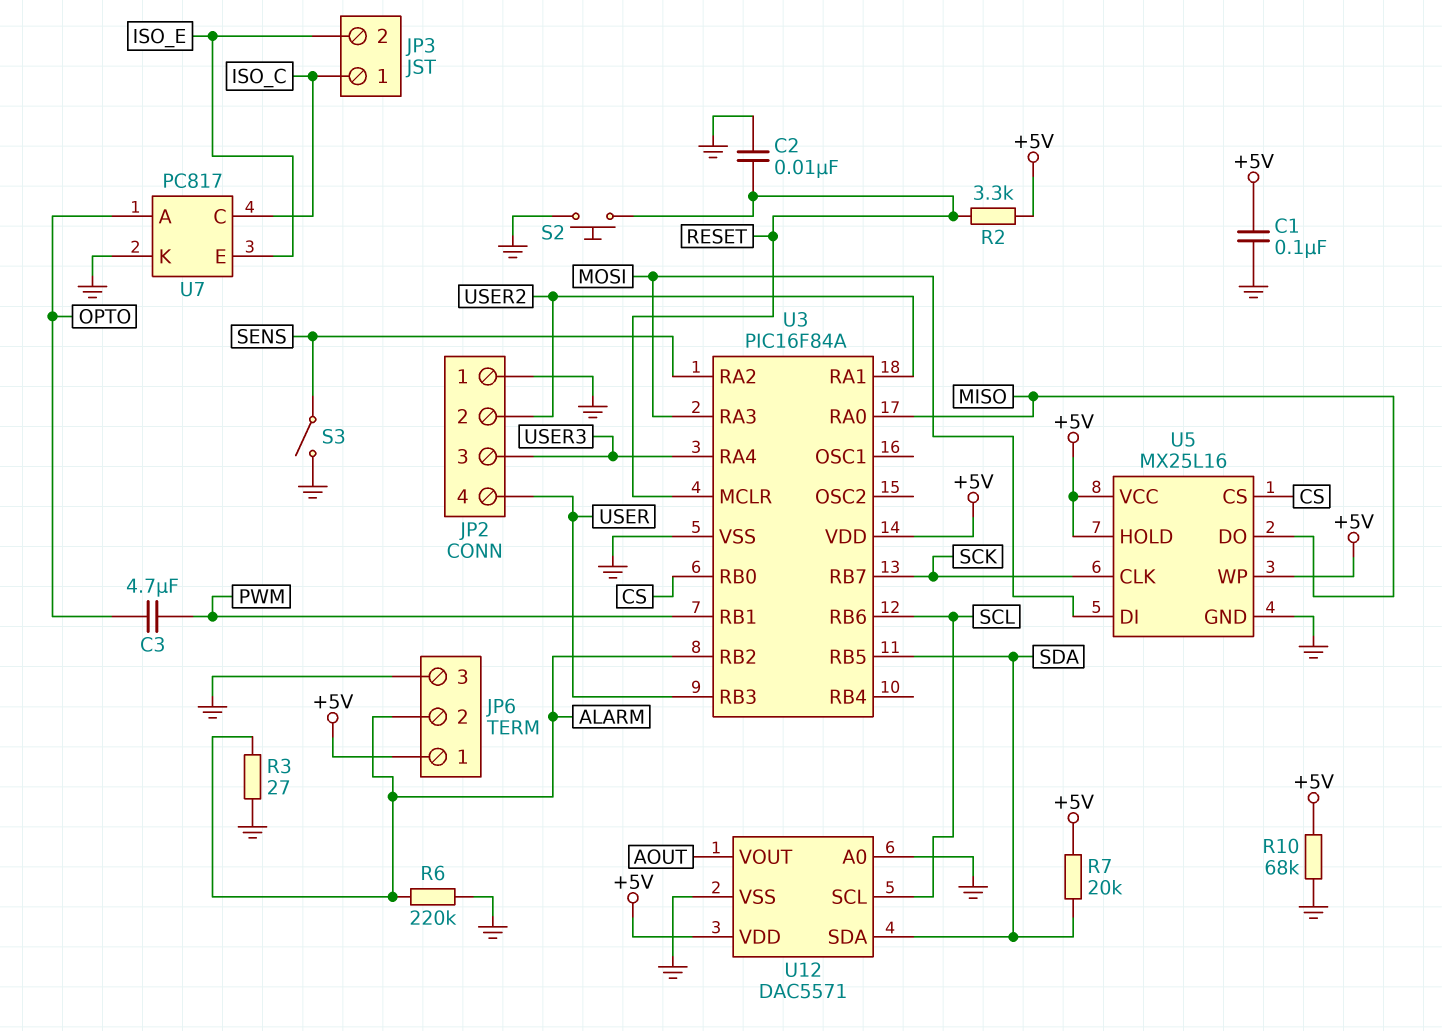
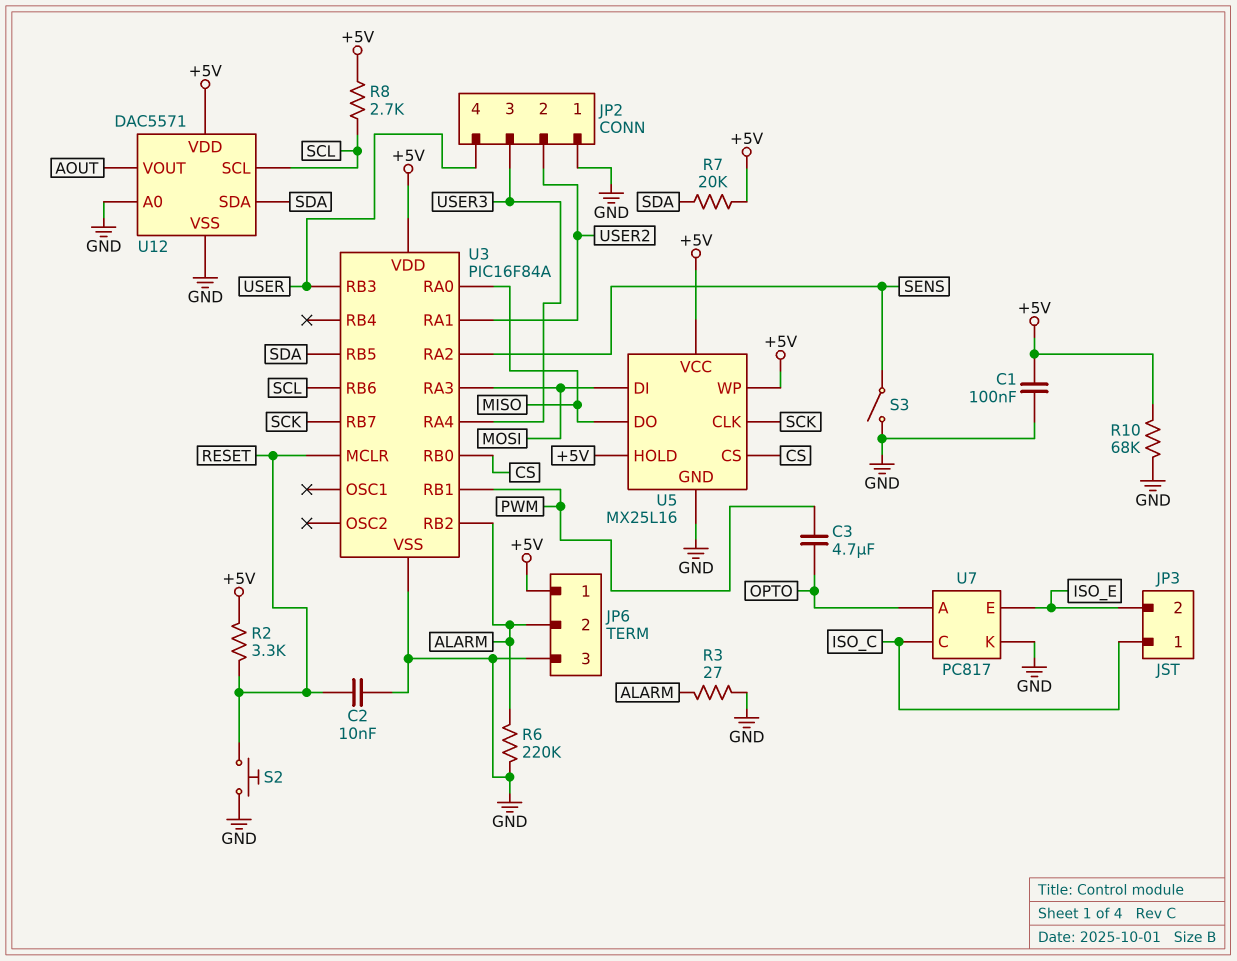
R8: none -> 2.7k (+5V, SCL)

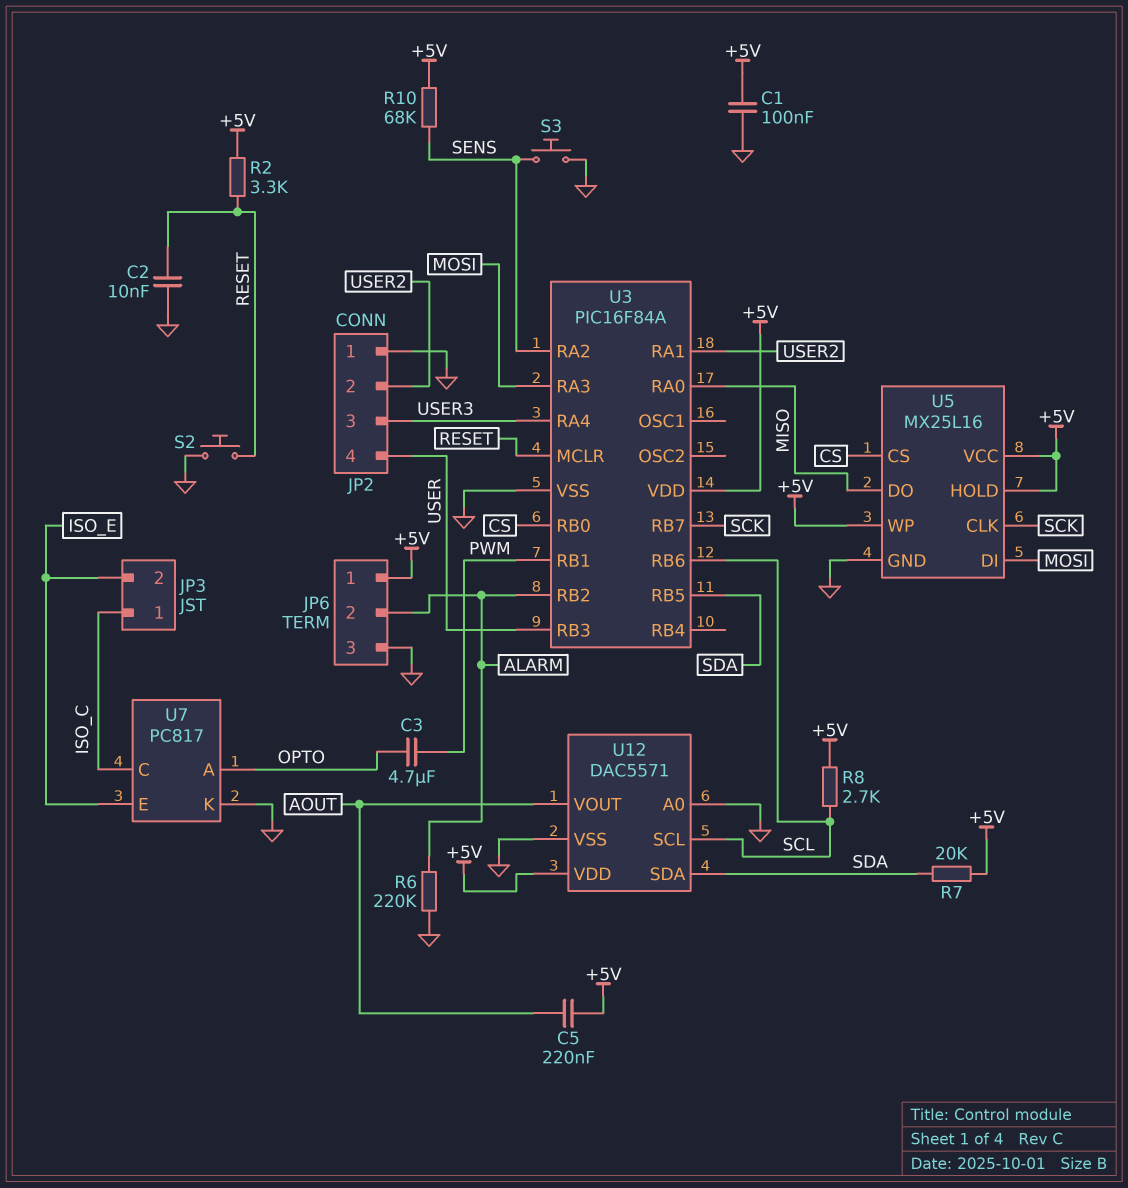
C5: none -> 220nF (+5V, AOUT)
R3: 27 (ALARM, GND) -> none
R10: 68k (+5V, GND) -> 68k (+5V, SENS)
S3: switch (GND, SENS) -> button (GND, SENS)

